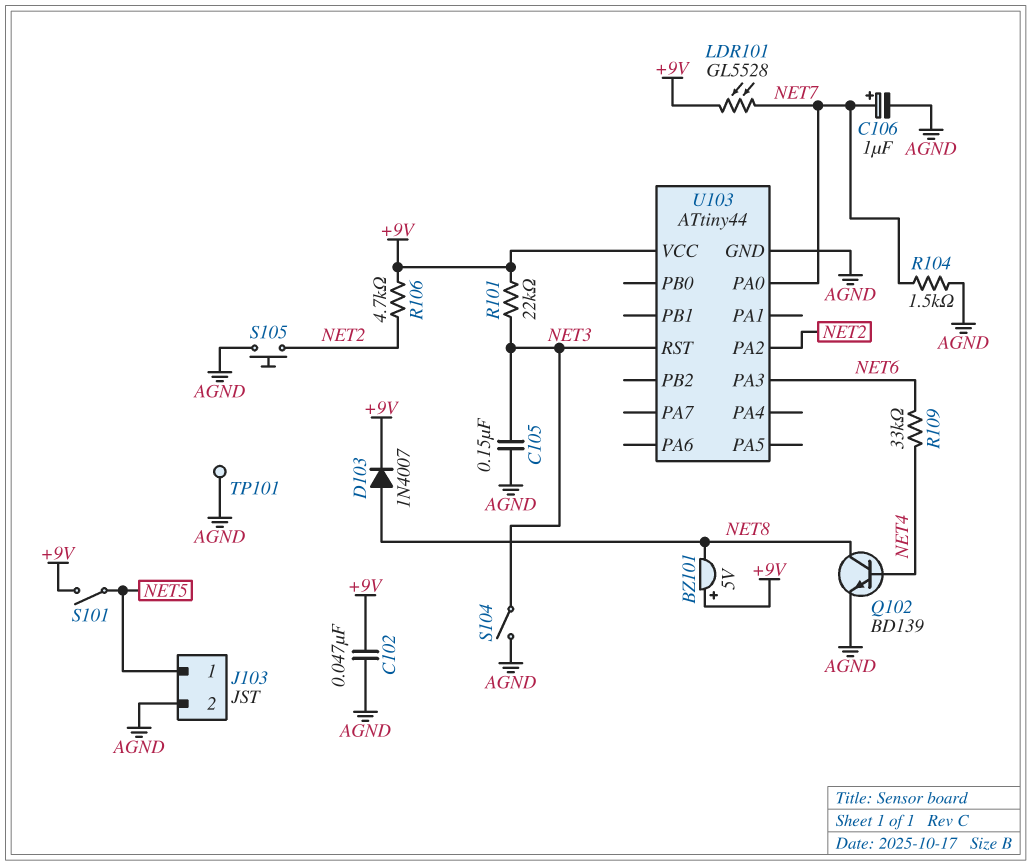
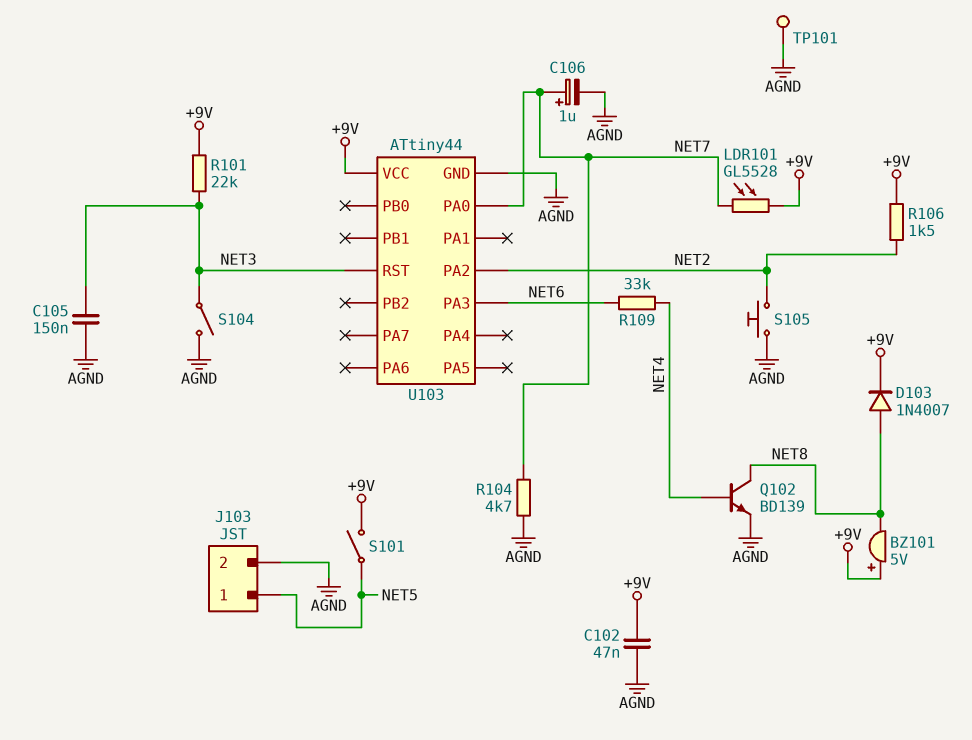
R104: 1.5k (AGND, NET7) -> 4.7k (AGND, NET7)
R106: 4.7k (+9V, NET2) -> 1.5k (+9V, NET2)

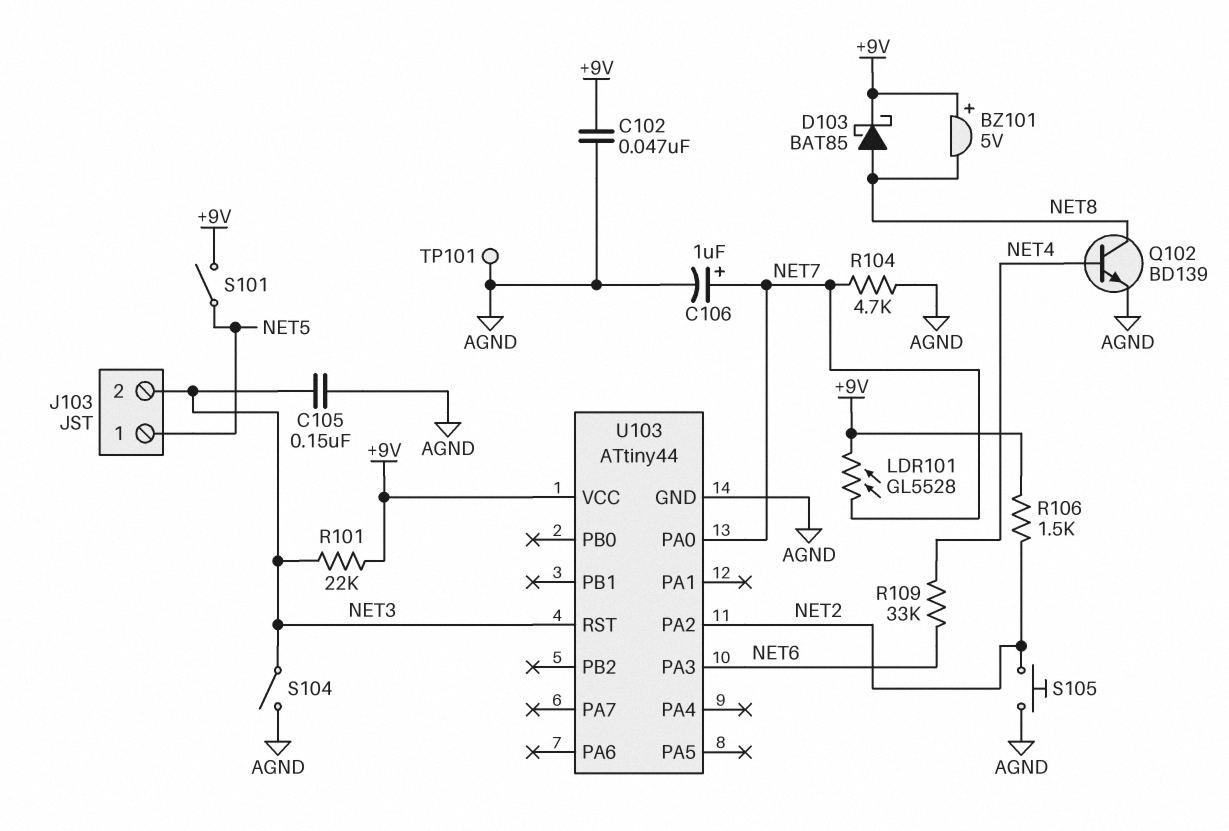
D103: diode 1N4007 (A NET8, K +9V) -> schottky BAT85 (A NET8, K +9V)
J103 pin 2: AGND -> NET3

